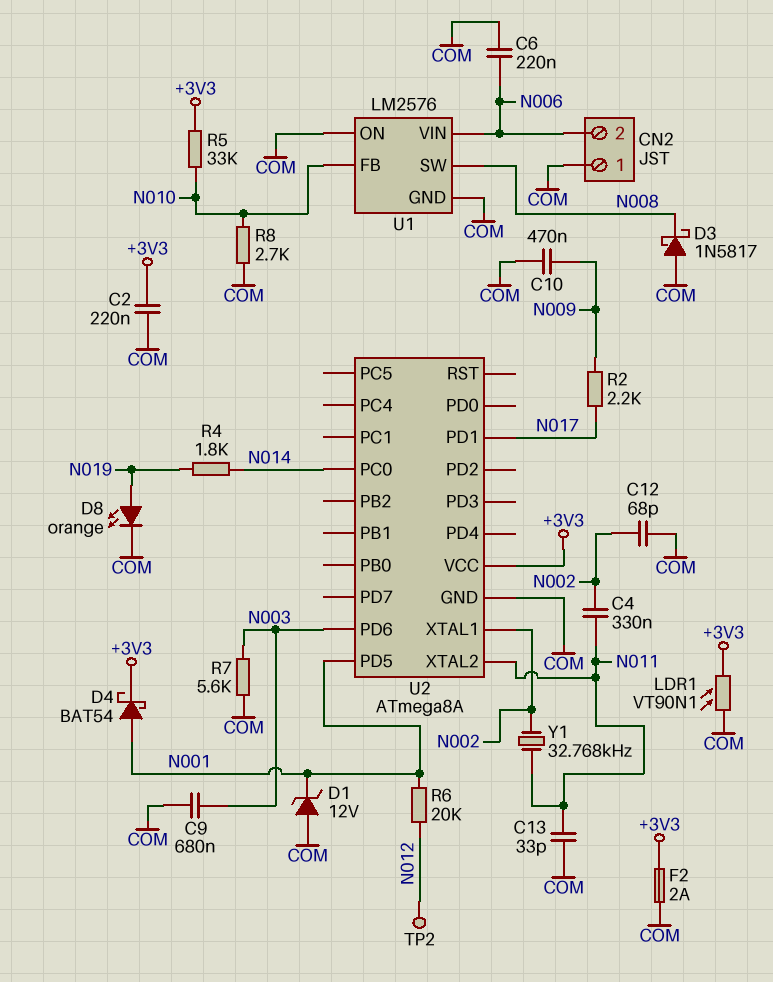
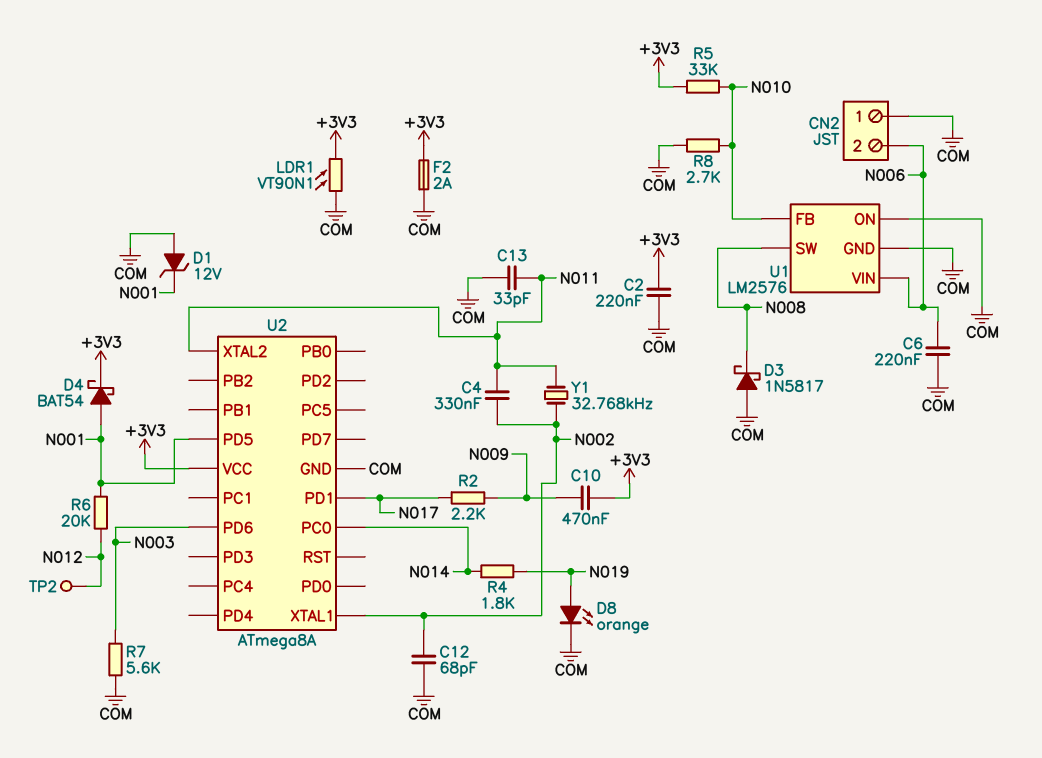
C9: 680nF (COM, N003) -> none
C10: 470nF (COM, N009) -> 470nF (+3V3, N009)

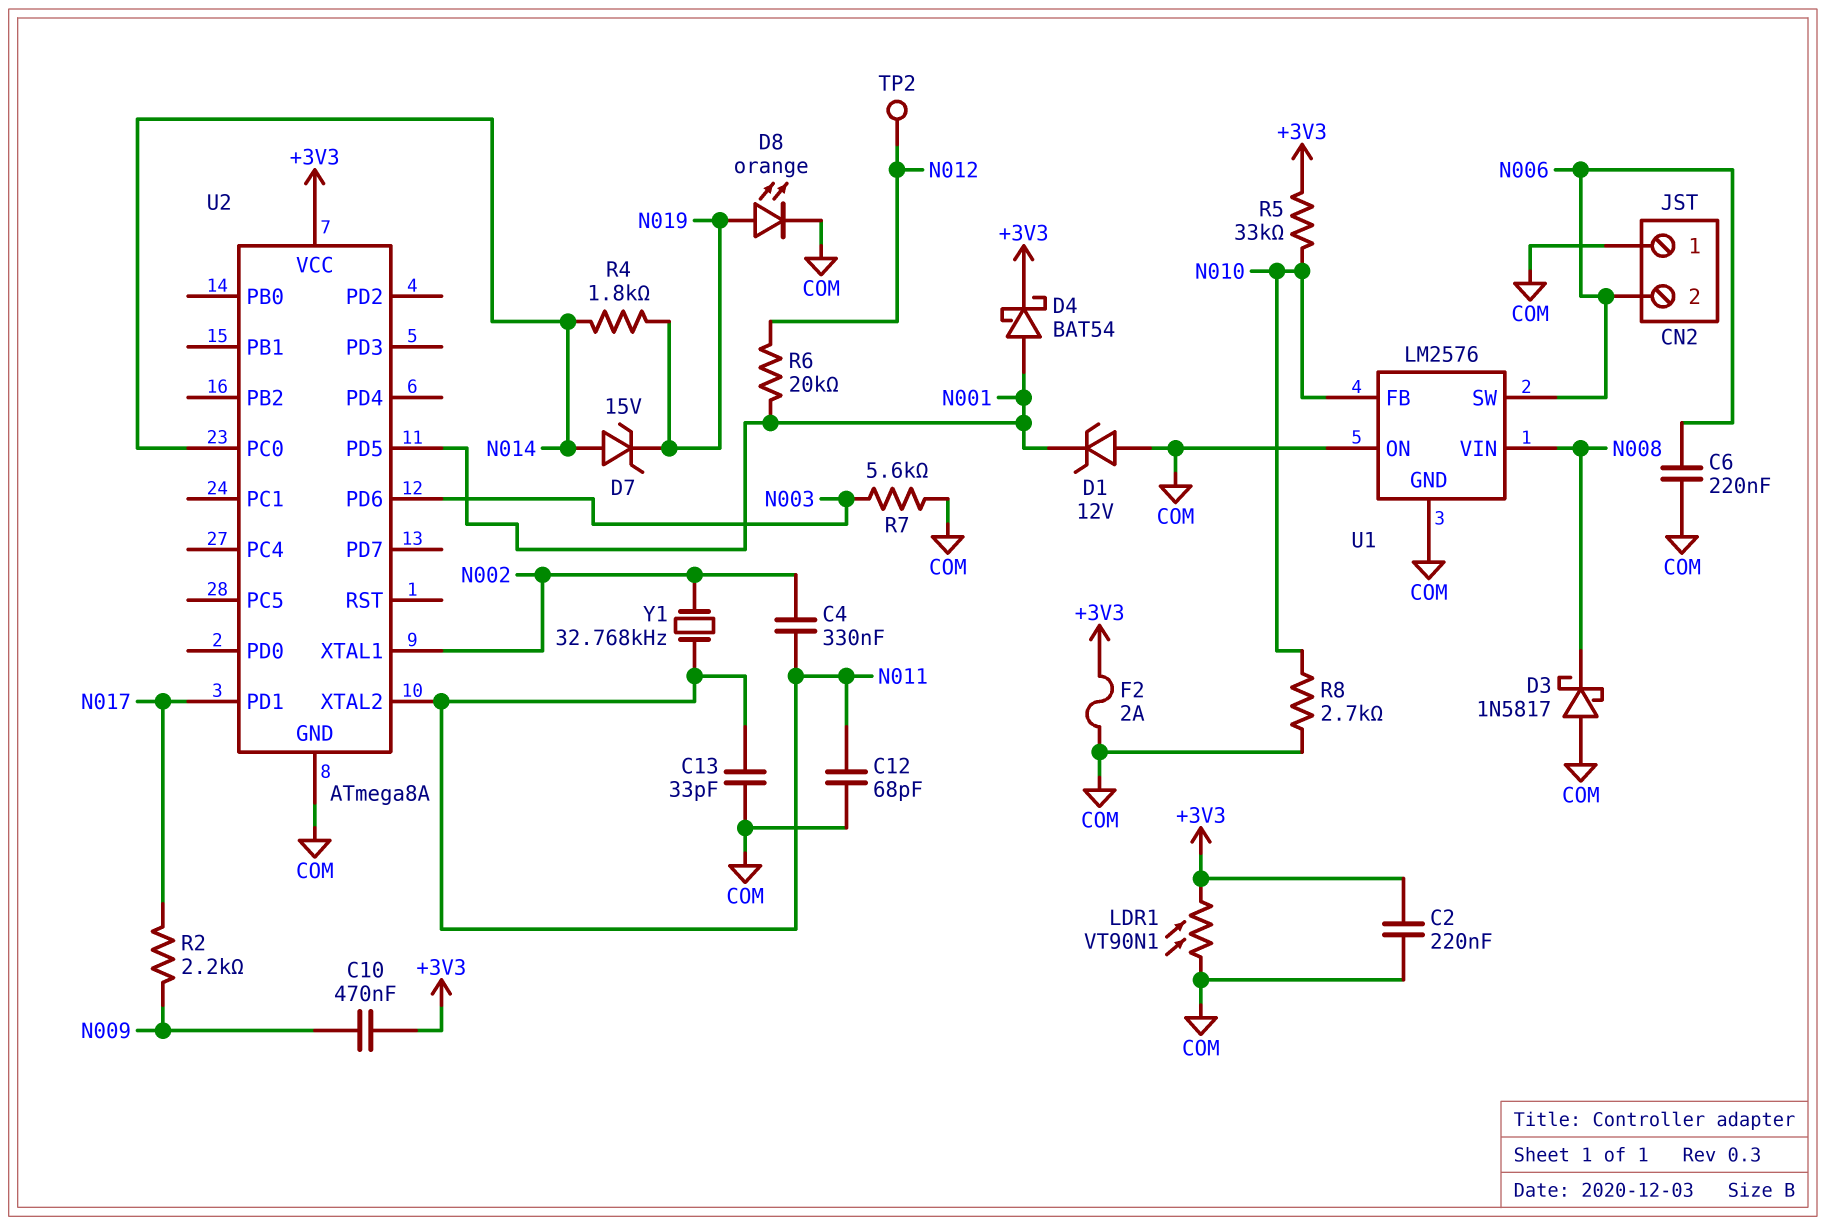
C12: 68pF (COM, N002) -> 68pF (COM, N011)
D7: none -> zener 15V (A N014, K N019)
U1 pin SW: N008 -> N006
U1 pin VIN: N006 -> N008

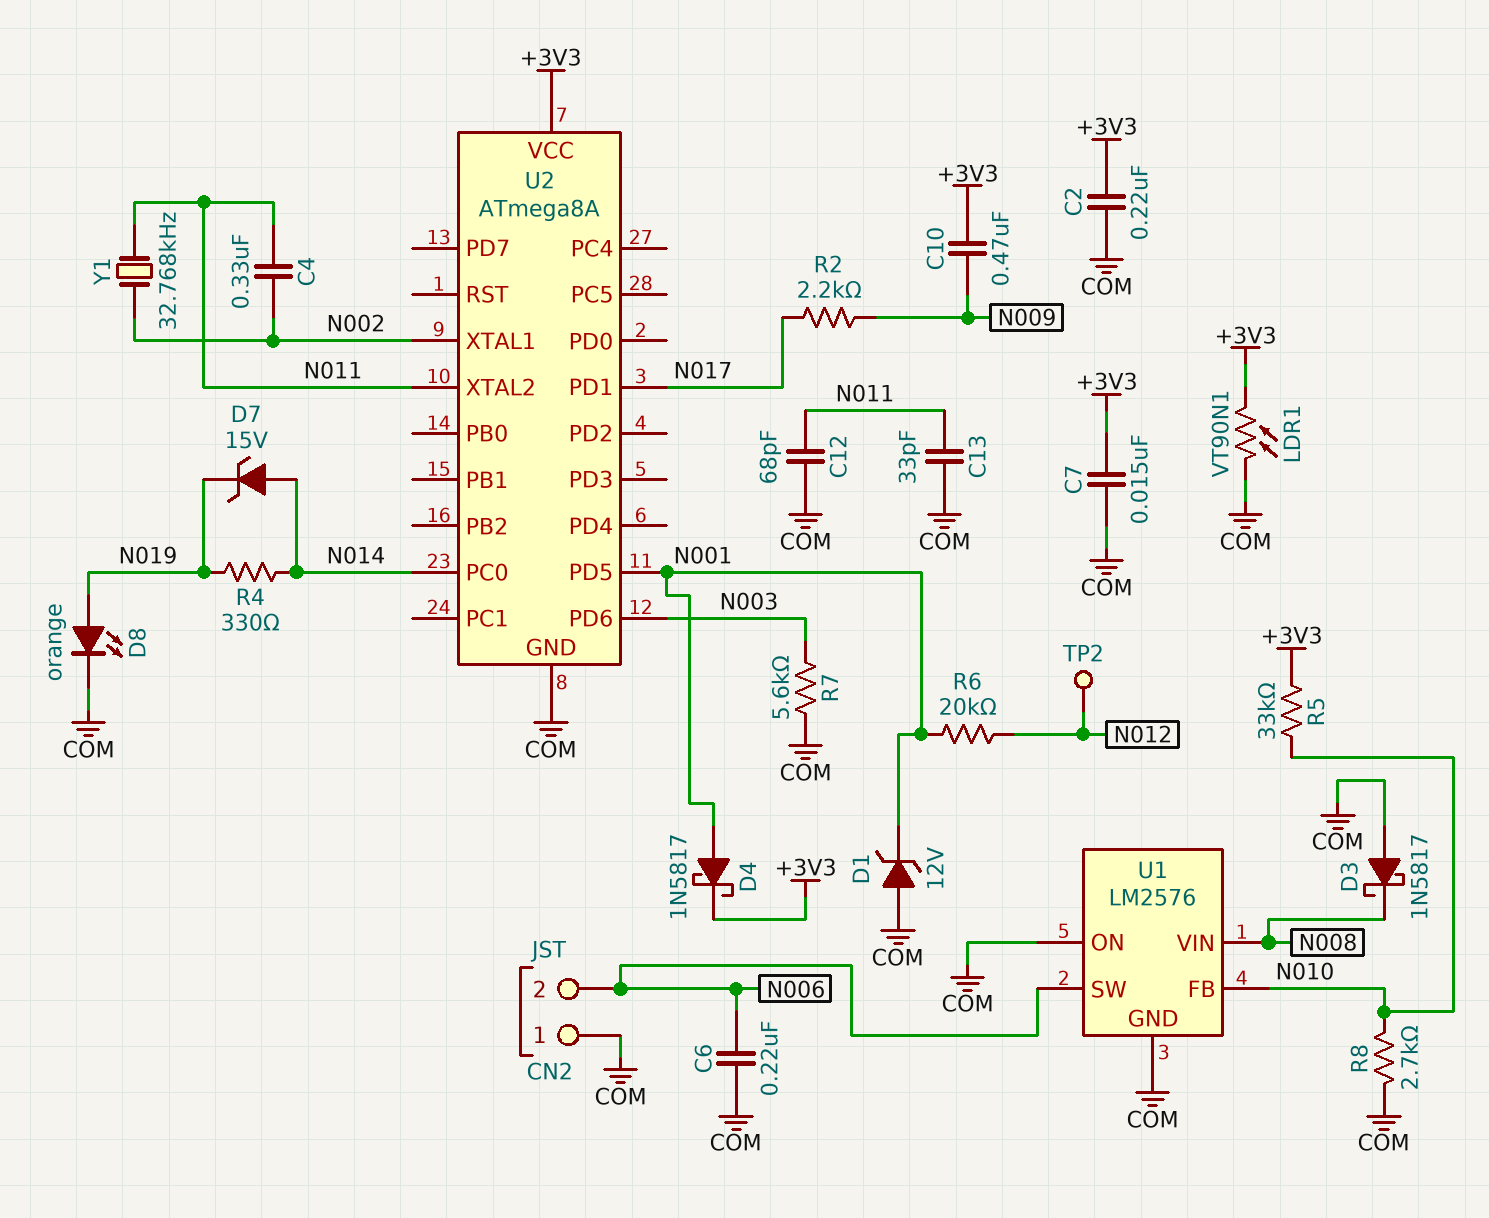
C7: none -> 15nF (+3V3, COM)
D4: schottky BAT54 (A N001, K +3V3) -> schottky 1N5817 (A N001, K +3V3)
F2: 2A (+3V3, COM) -> none
R4: 1.8k (N014, N019) -> 330 (N014, N019)

